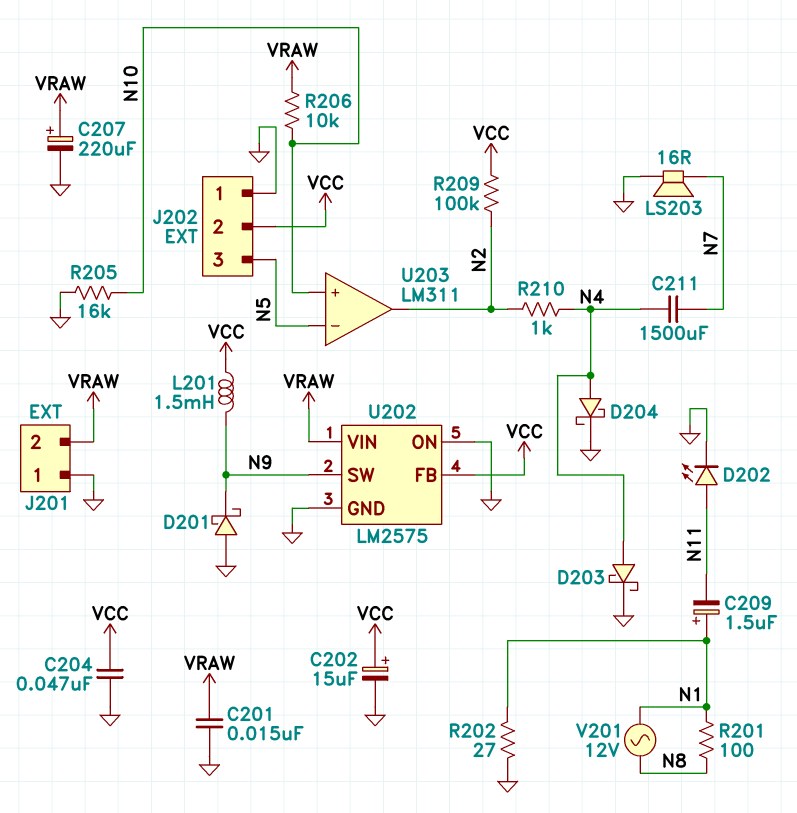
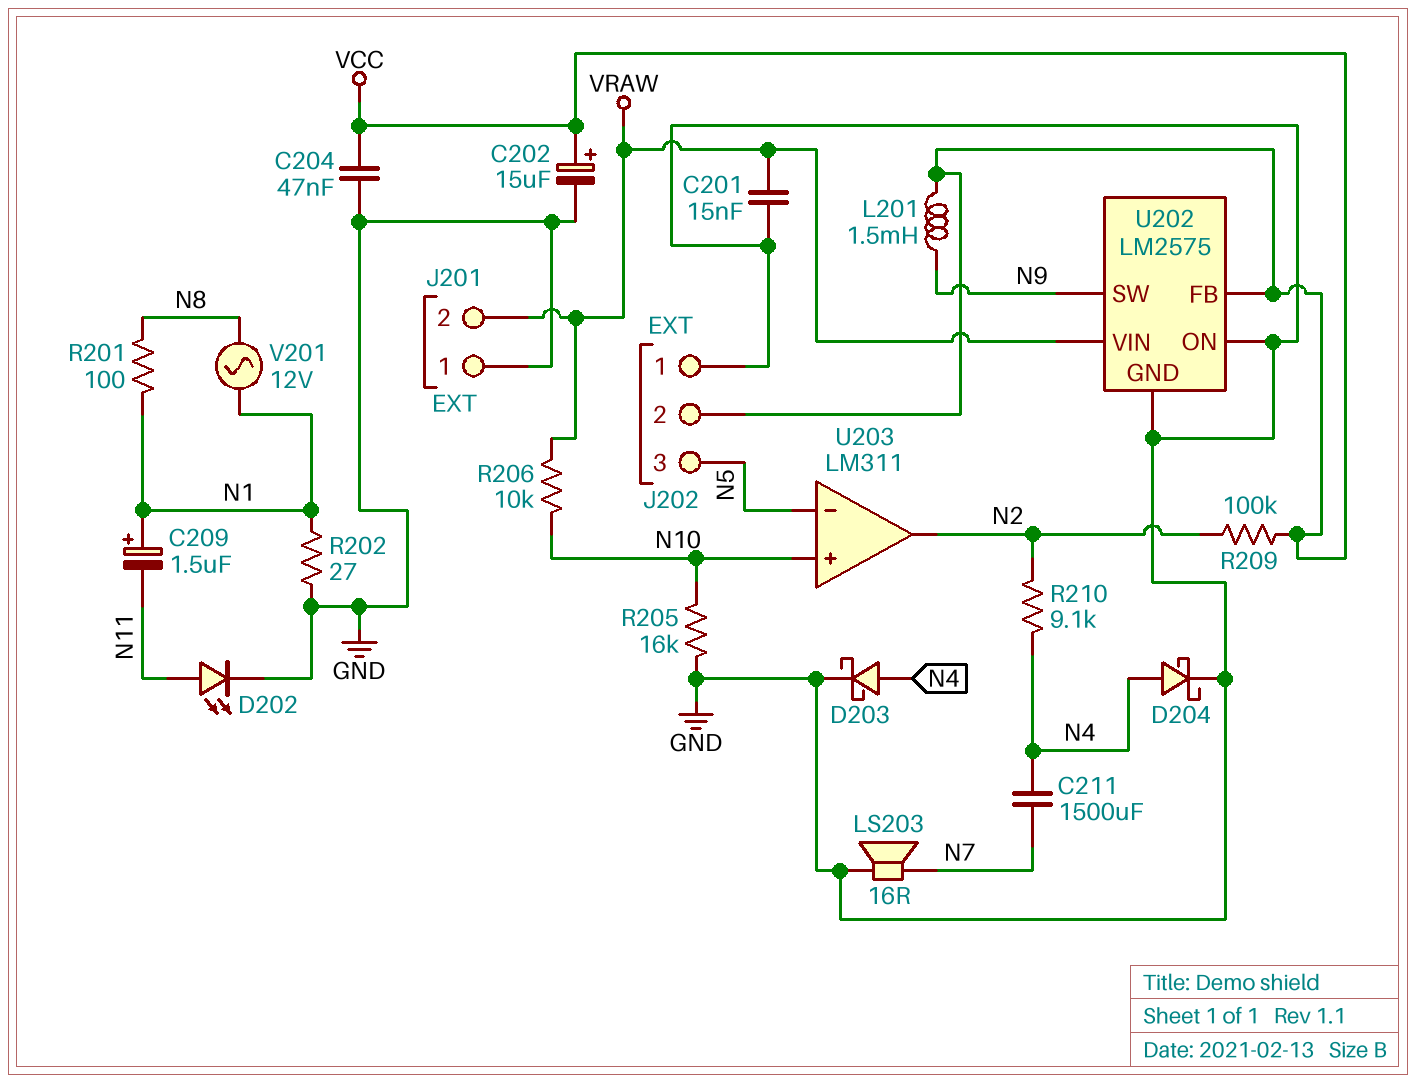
C207: 220uF (plus VRAW, minus GND) -> none
D201: schottky (A GND, K N9) -> none
R210: 1k (N2, N4) -> 9.1k (N2, N4)

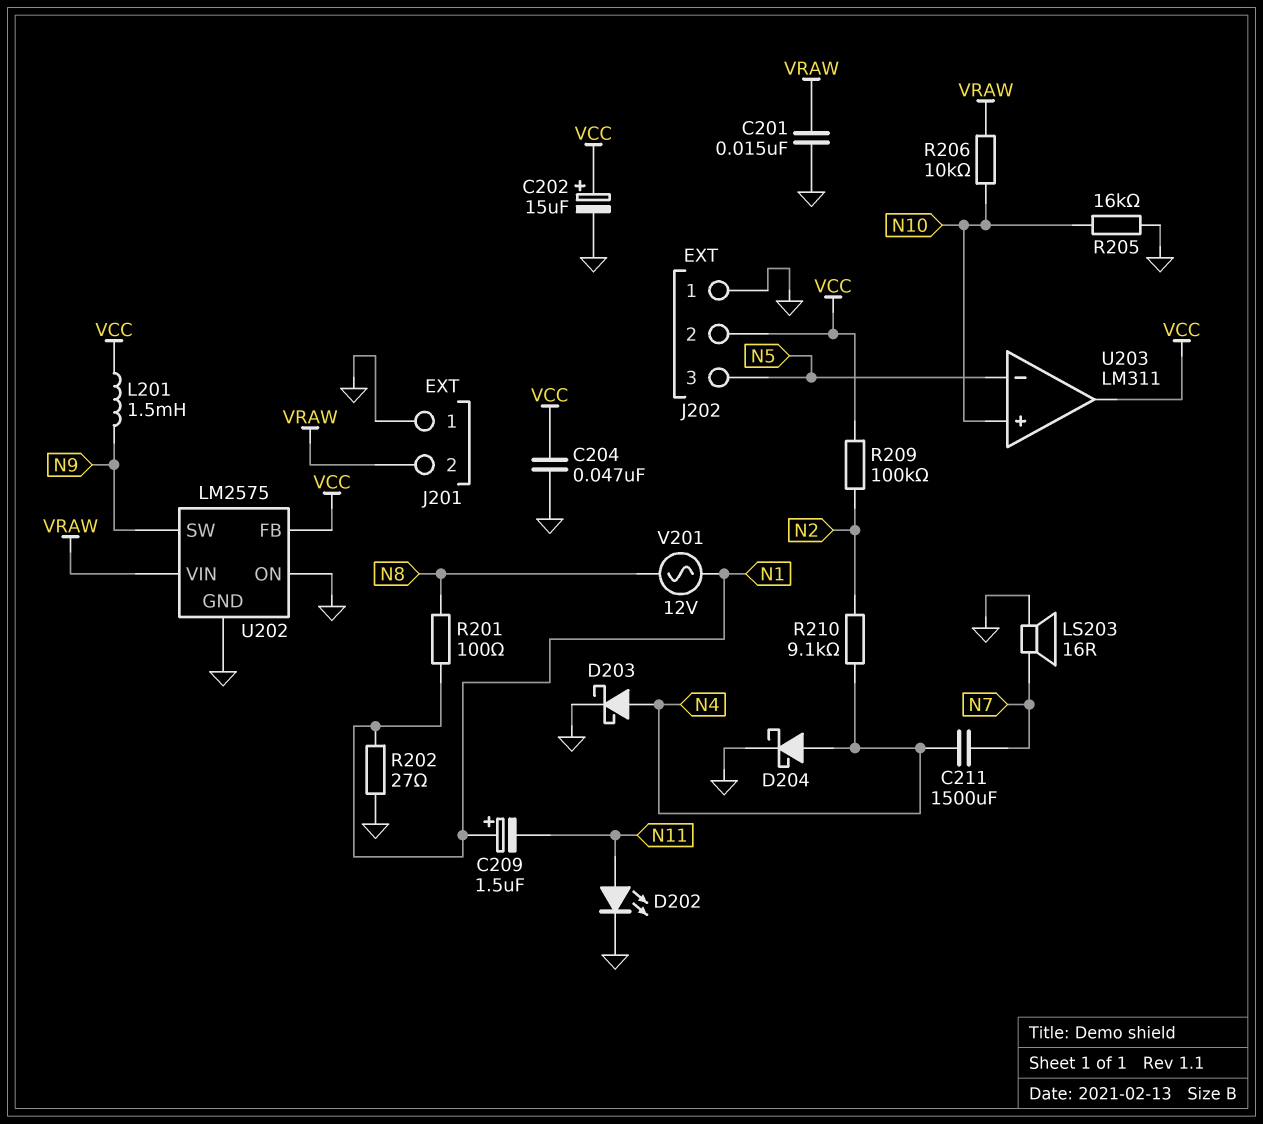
U203 pin out: N2 -> VCC

